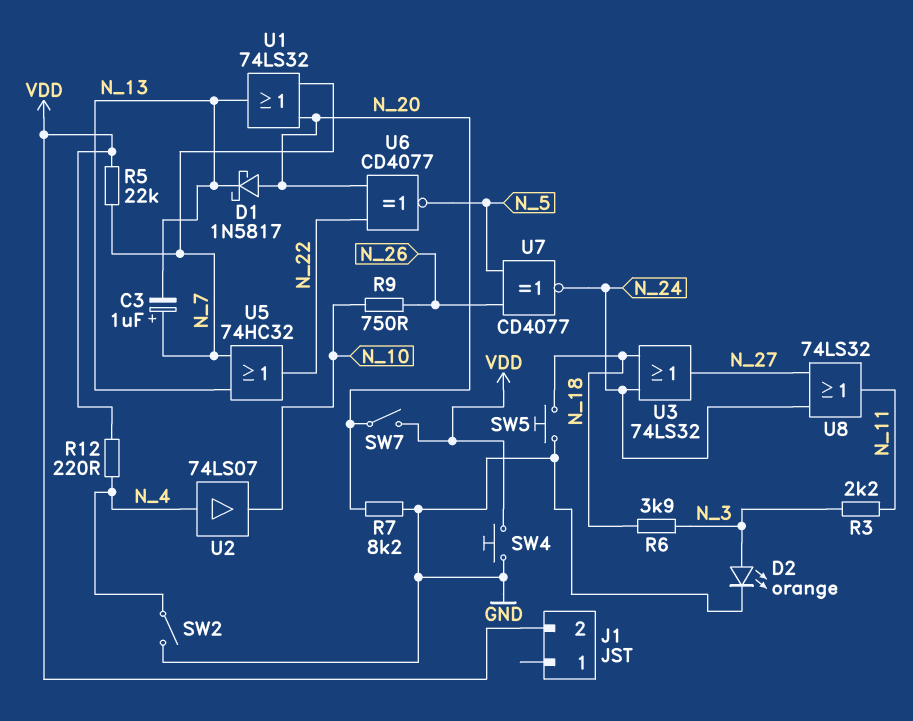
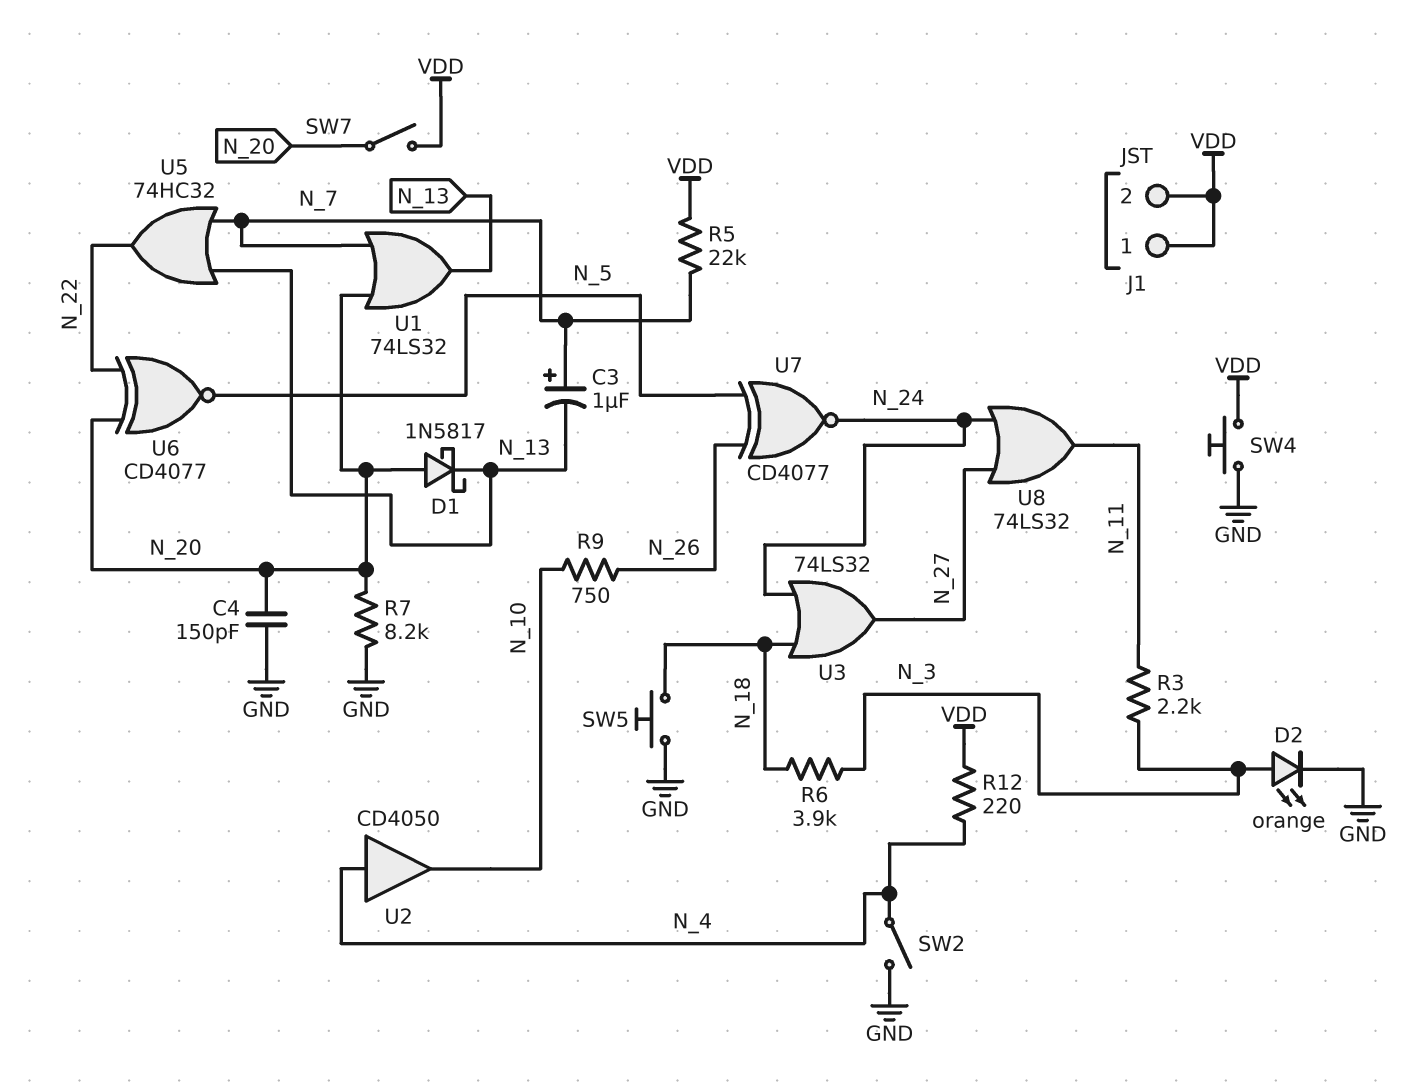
C4: none -> 150pF (GND, N_20)
J1 pin 1: none -> VDD
U2: buffer 74LS07 (in N_4, out N_10) -> buffer CD4050 (in N_4, out N_10)

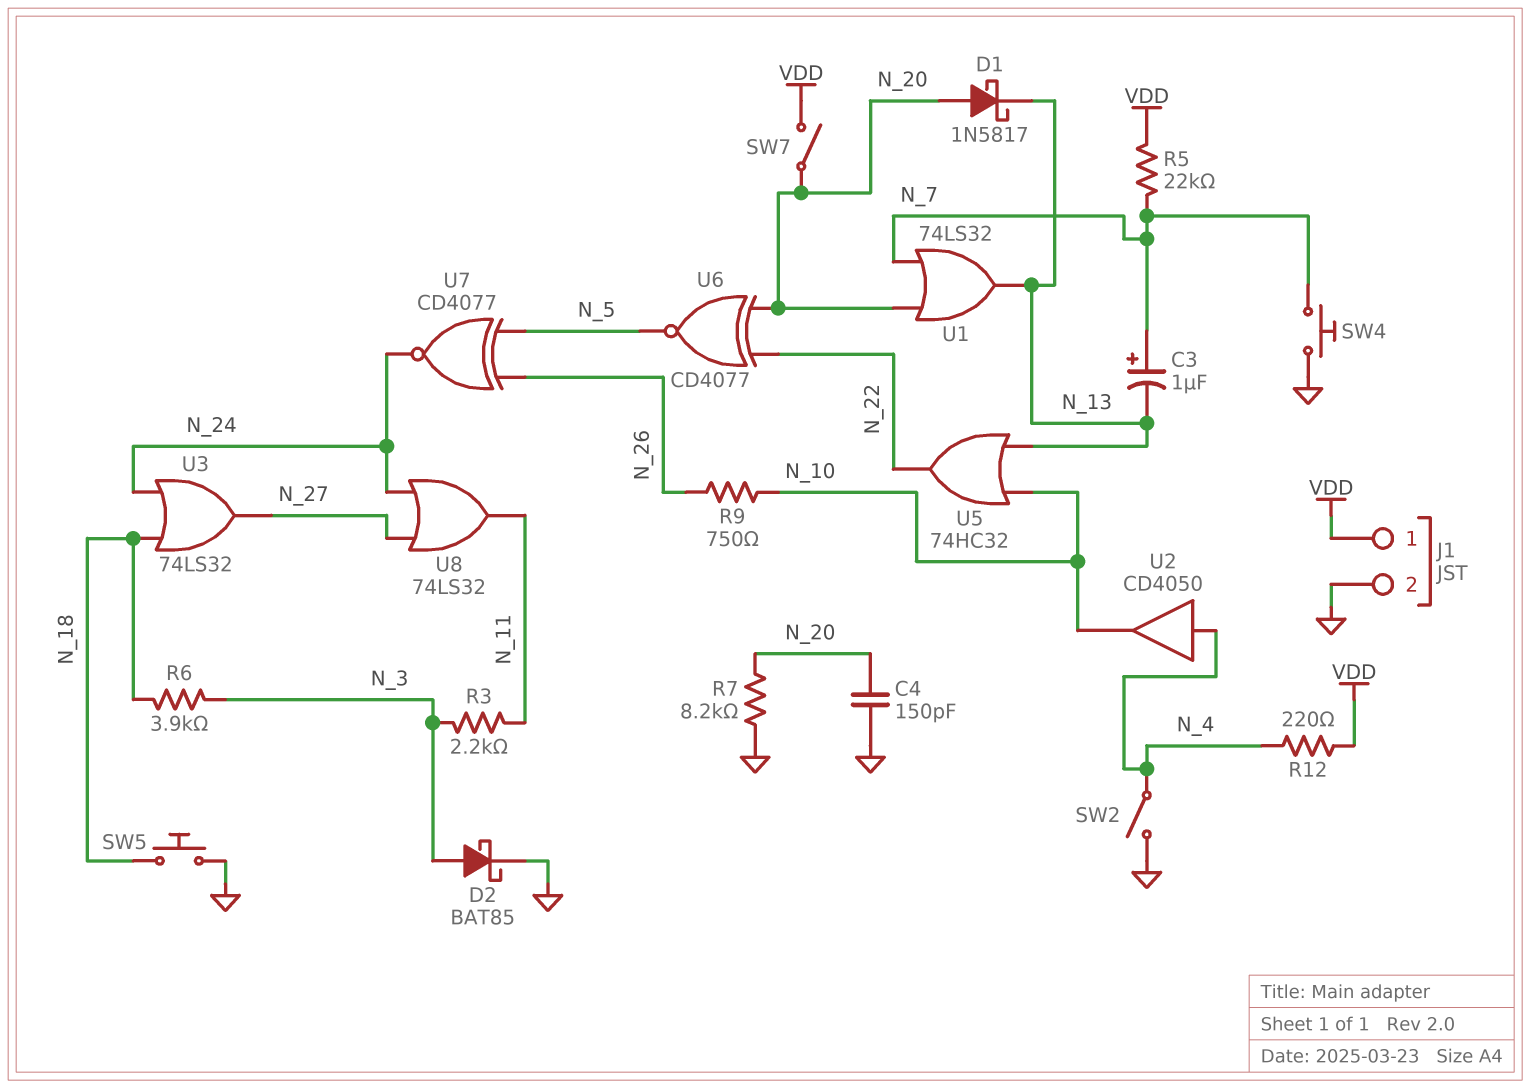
D2: LED orange (A N_3, K GND) -> schottky BAT85 (A N_3, K GND)
J1 pin 2: VDD -> GND
SW4: button (GND, VDD) -> button (GND, N_7)
U5: OR 74HC32 (in N_7, in N_13, out N_22) -> OR 74HC32 (in N_10, in N_13, out N_22)

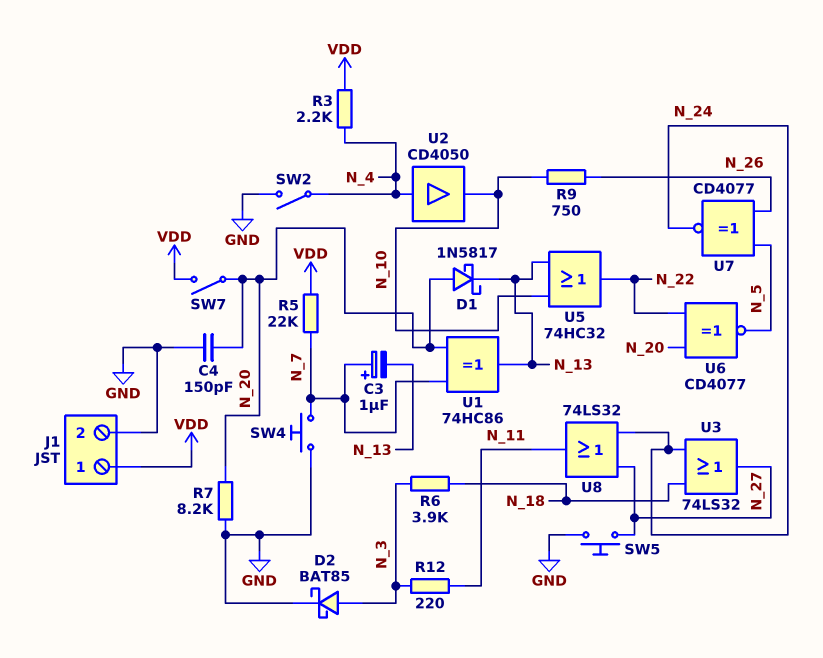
R3: 2.2k (N_3, N_11) -> 2.2k (N_4, VDD)
R12: 220 (N_4, VDD) -> 220 (N_3, N_11)
SW5: button (GND, N_18) -> button (GND, N_27)
U1: OR 74LS32 (in N_7, in N_20, out N_13) -> XOR 74HC86 (in N_7, in N_20, out N_13)

